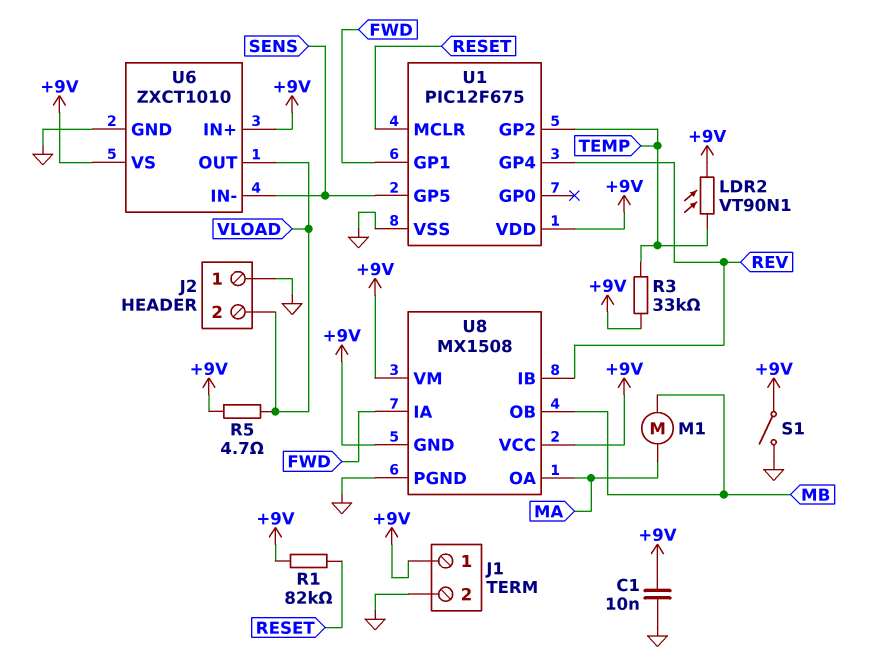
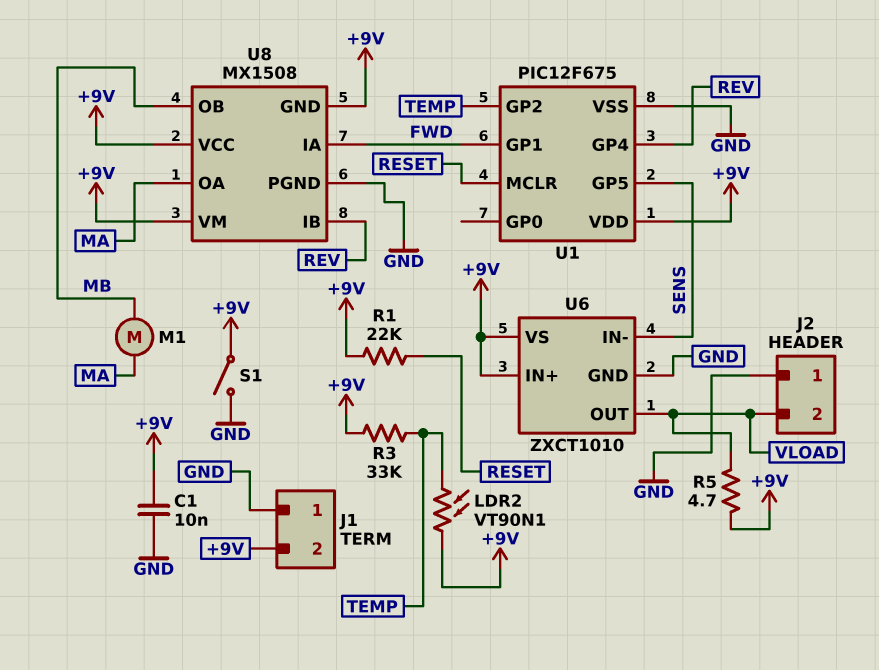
J1 pin 1: +9V -> GND
J1 pin 2: GND -> +9V
R1: 82k (+9V, RESET) -> 22k (+9V, RESET)

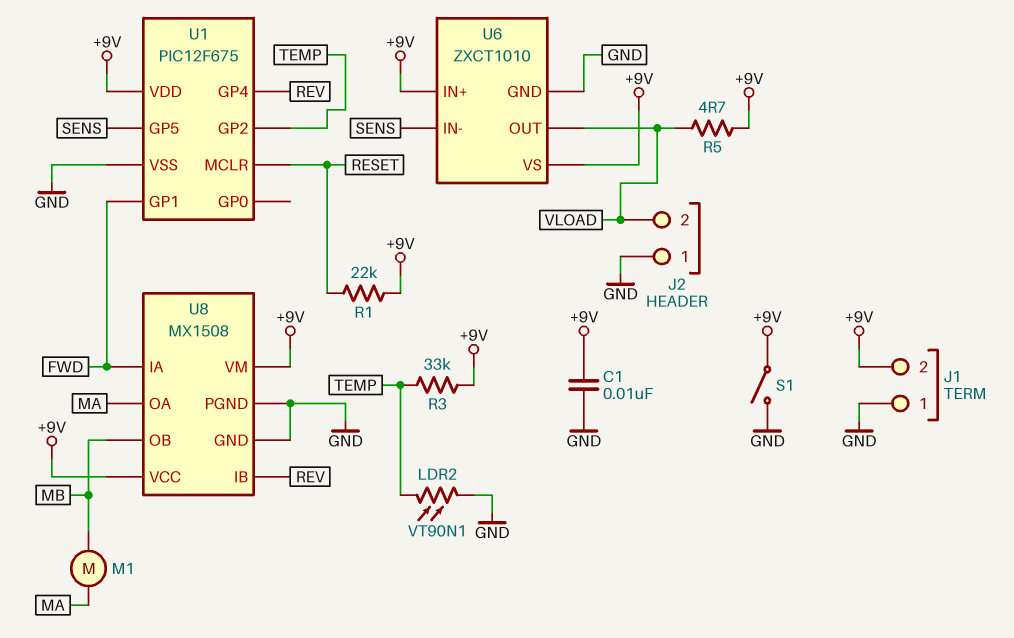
LDR2: VT90N1 (+9V, TEMP) -> VT90N1 (GND, TEMP)
U8 pin GND: +9V -> GND

